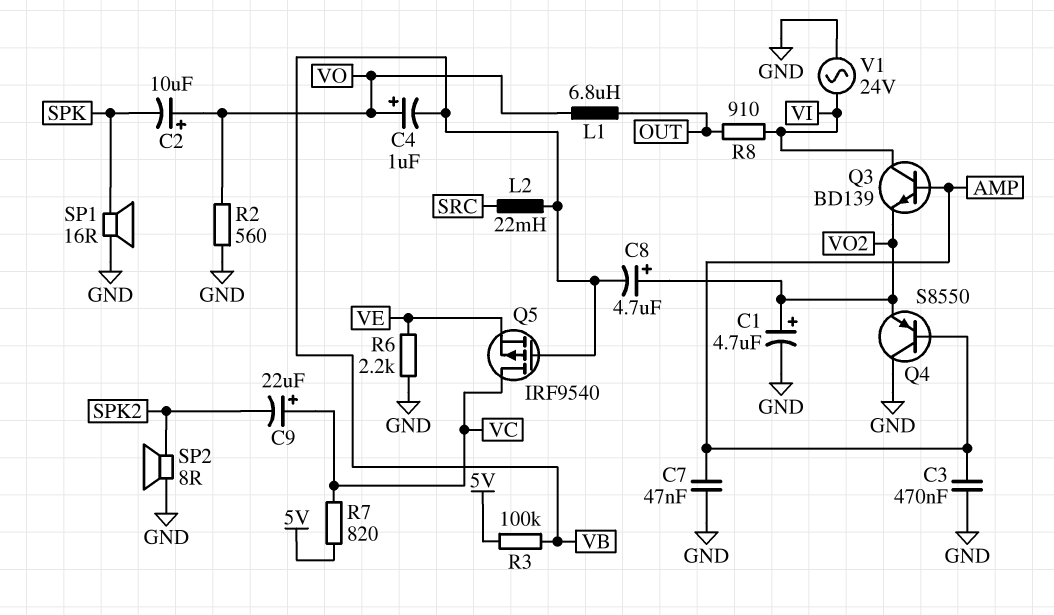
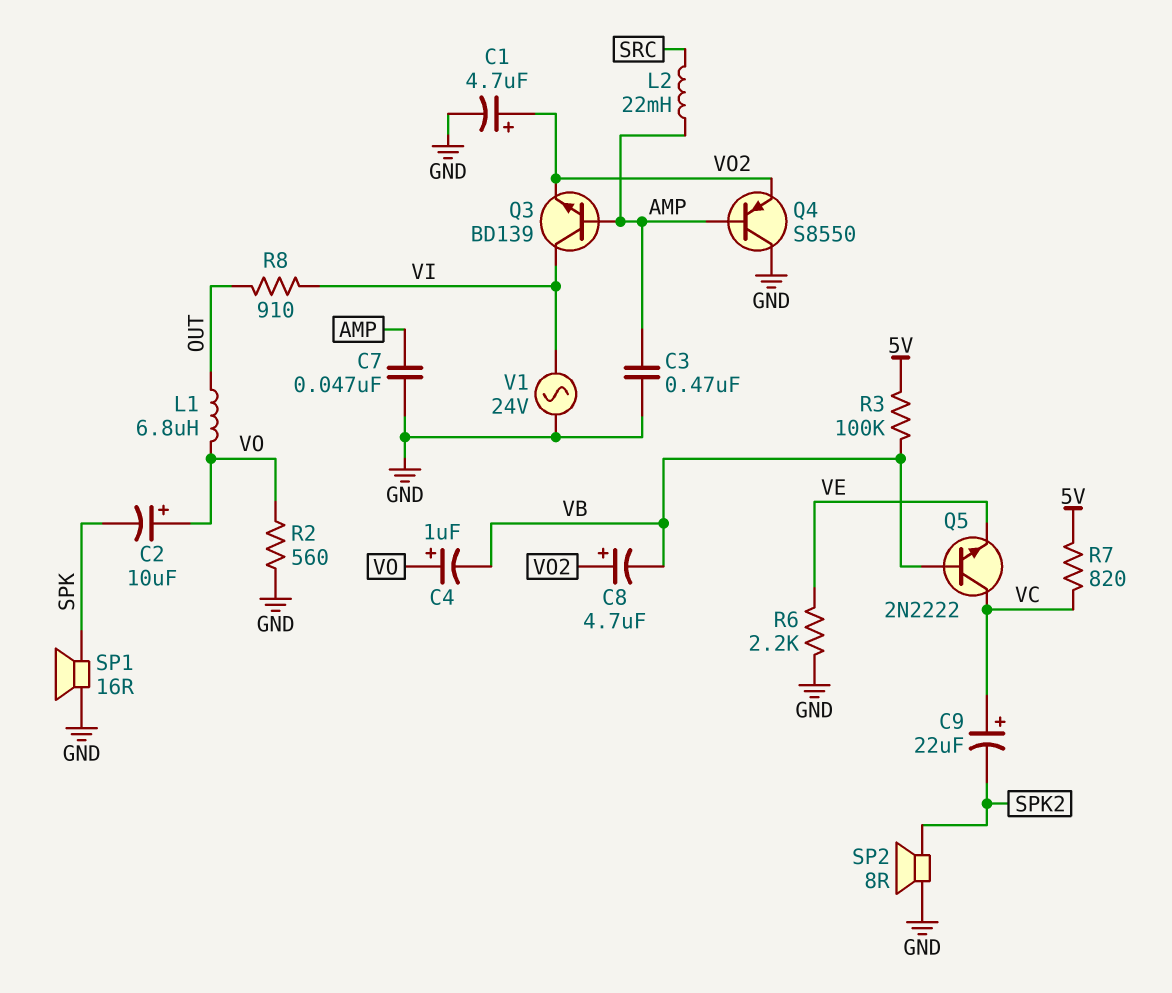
L2: 22mH (SRC, VB) -> 22mH (AMP, SRC)
Q5: PMOS IRF9540 (G VB, D VC, S VE) -> NPN 2N2222 (B VB, C VC, E VE)

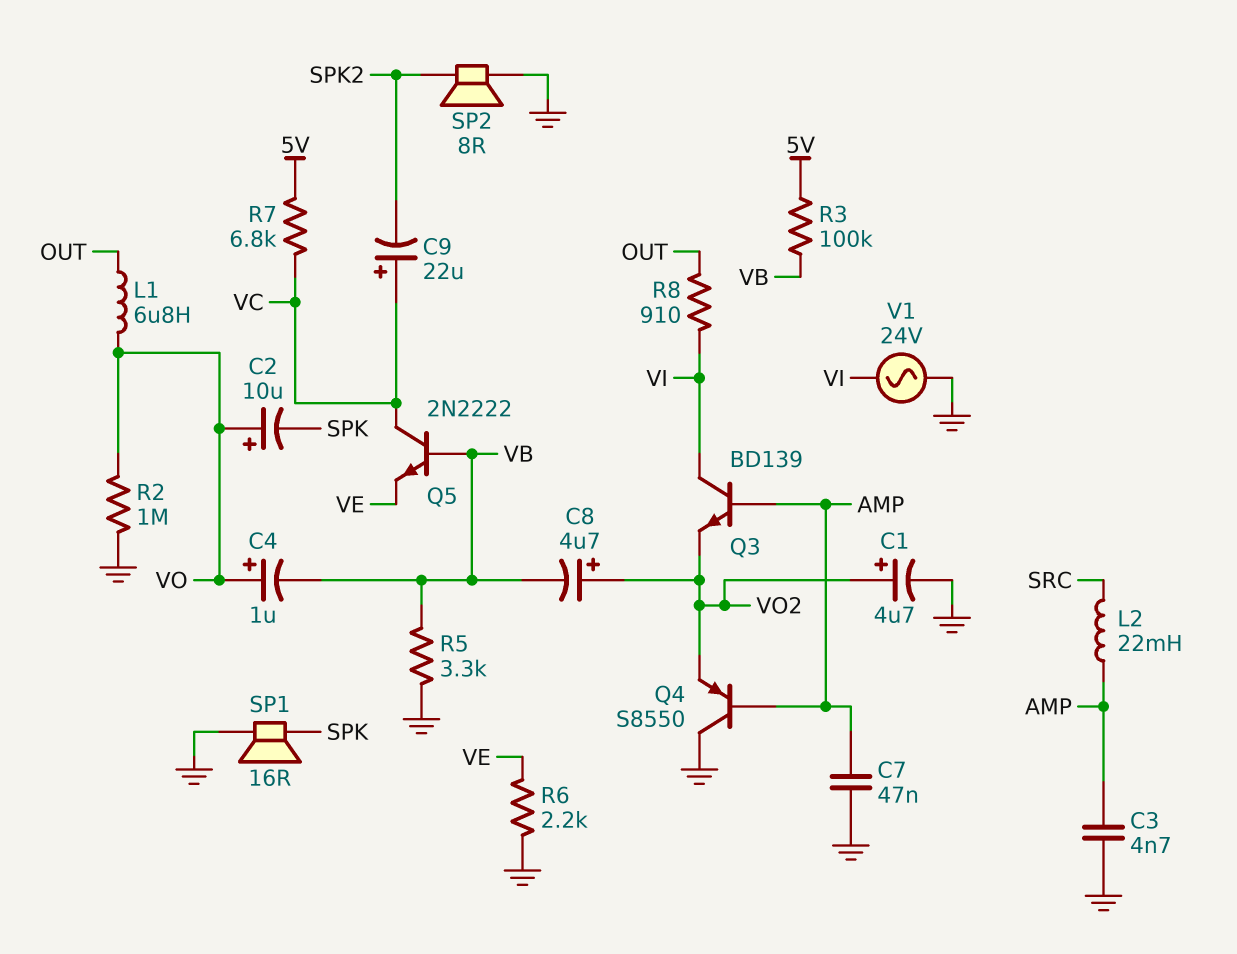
C3: 470nF (AMP, GND) -> 4.7nF (AMP, GND)
R2: 560 (GND, VO) -> 1M (GND, VO)
R5: none -> 3.3k (GND, VB)
R7: 820 (5V, VC) -> 6.8k (5V, VC)

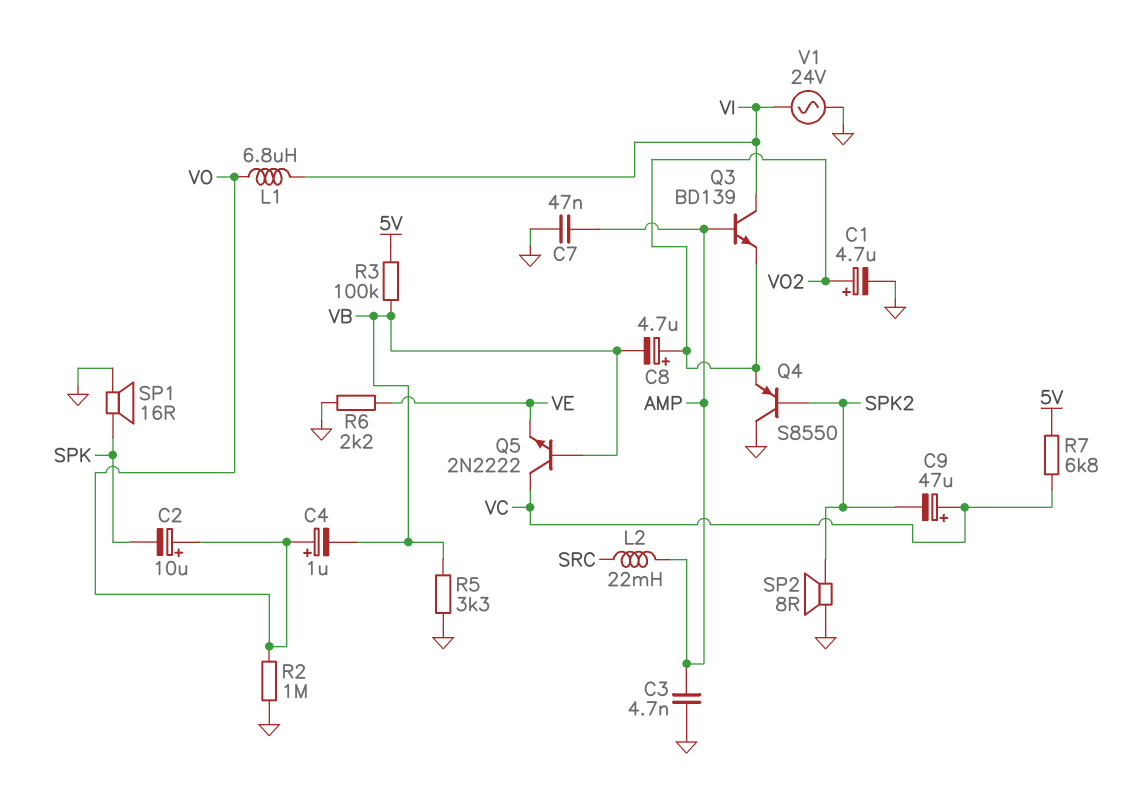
C9: 22uF (plus VC, minus SPK2) -> 47uF (plus VC, minus SPK2)
L1: 6.8uH (OUT, VO) -> 6.8uH (VI, VO)
Q4: PNP S8550 (B AMP, C GND, E VO2) -> PNP S8550 (B SPK2, C GND, E VO2)
R8: 910 (OUT, VI) -> none

